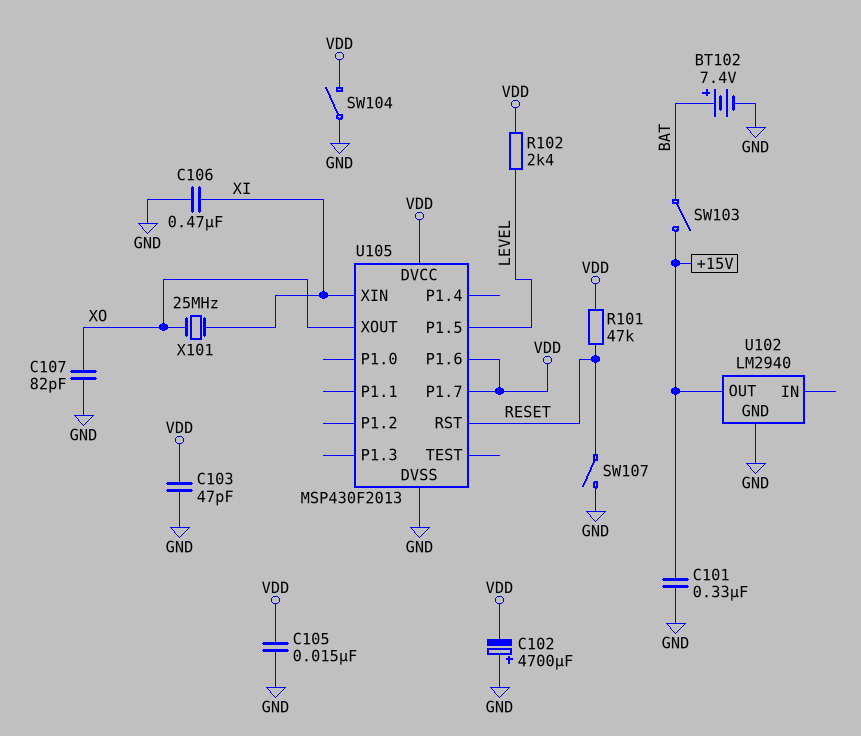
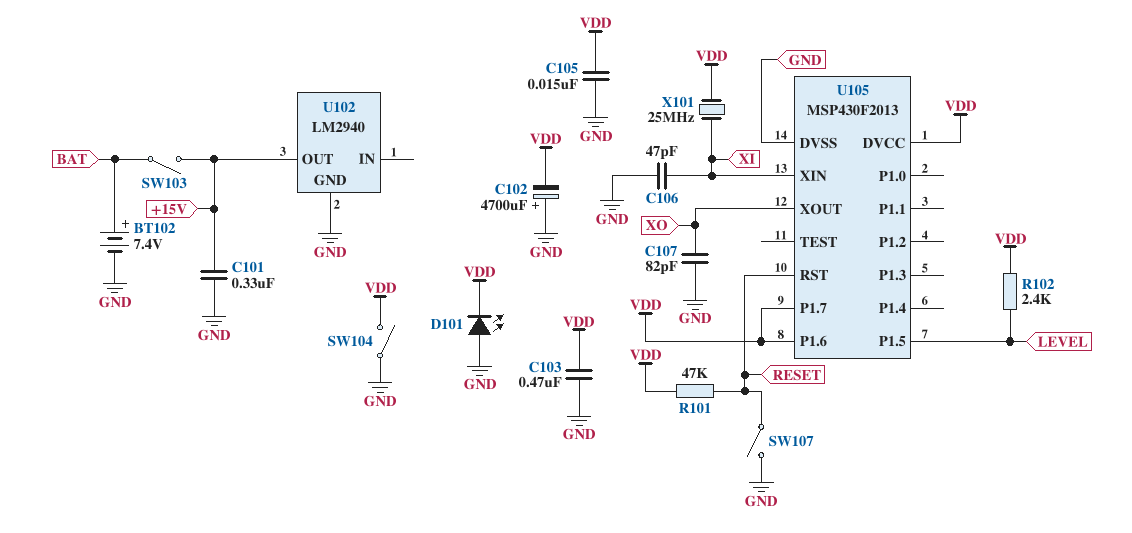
C103: 47pF (GND, VDD) -> 470nF (GND, VDD)
C106: 470nF (GND, XI) -> 47pF (GND, XI)
D101: none -> LED (A GND, K VDD)
X101: 25MHz (XI, XO) -> 25MHz (VDD, XI)

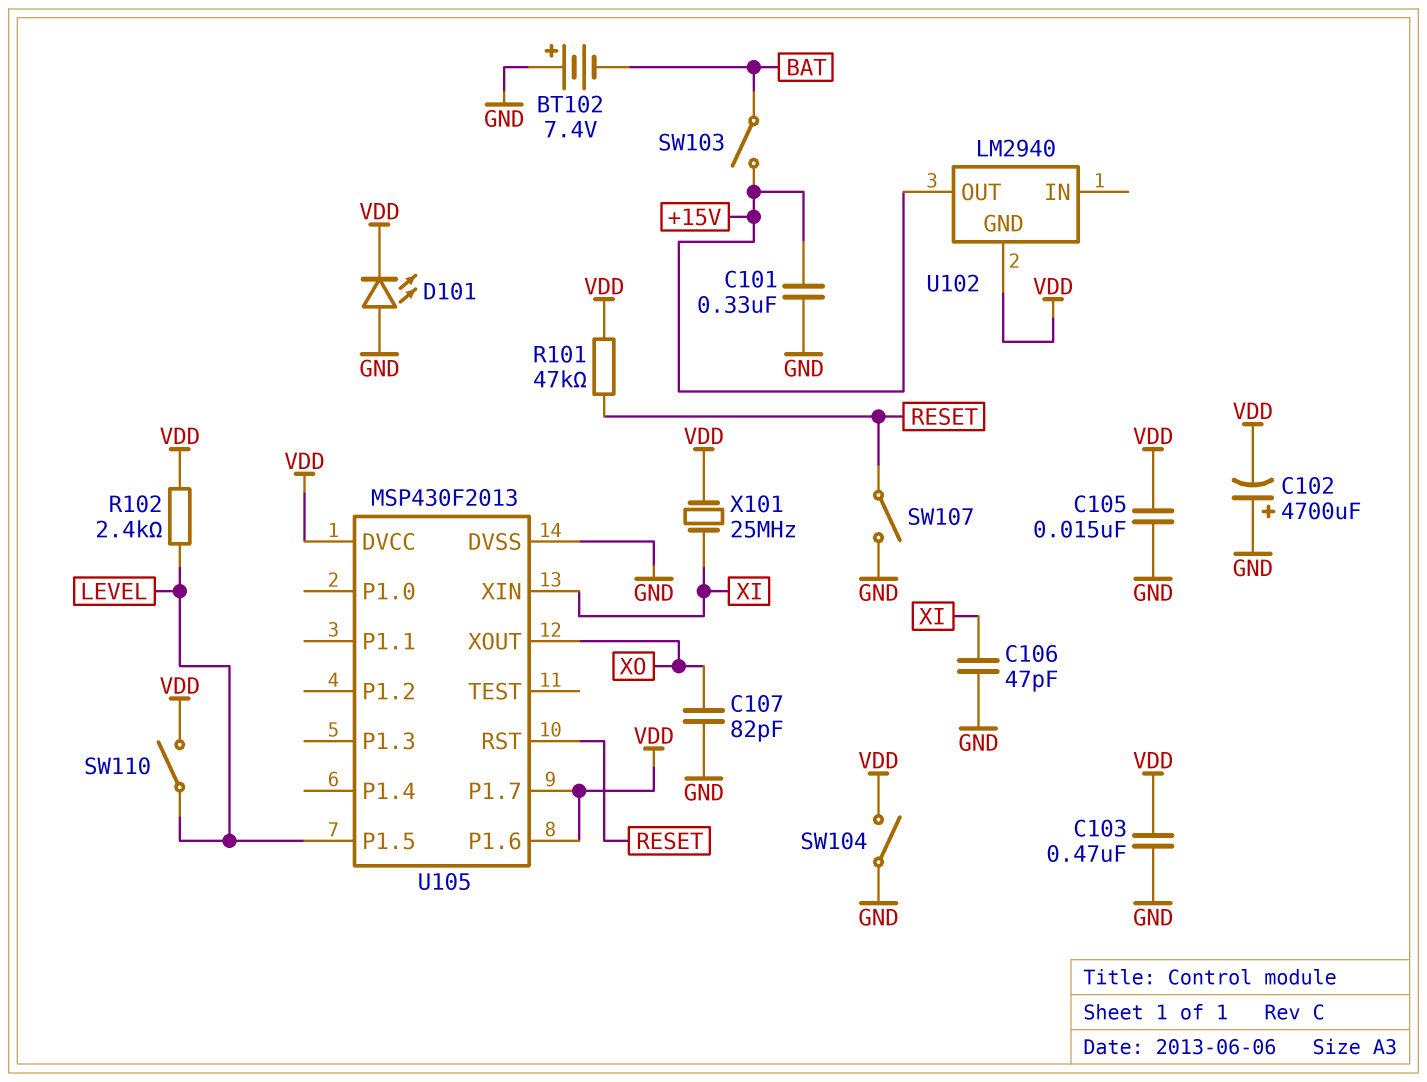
BT102: 7.4V (plus BAT, minus GND) -> 7.4V (plus GND, minus BAT)
SW110: none -> switch (LEVEL, VDD)
U102 pin GND: GND -> VDD

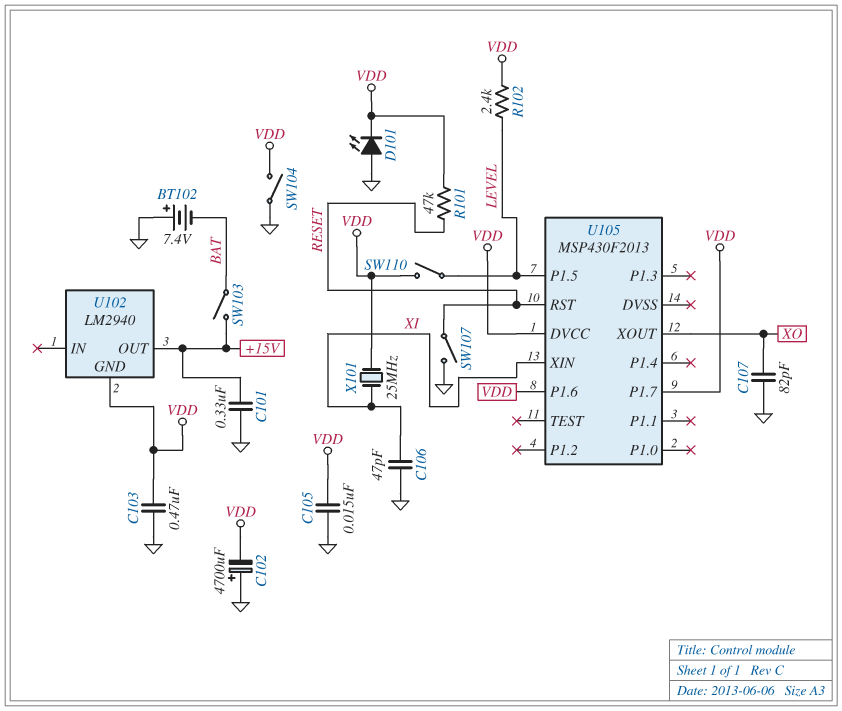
U105 pin DVSS: GND -> none

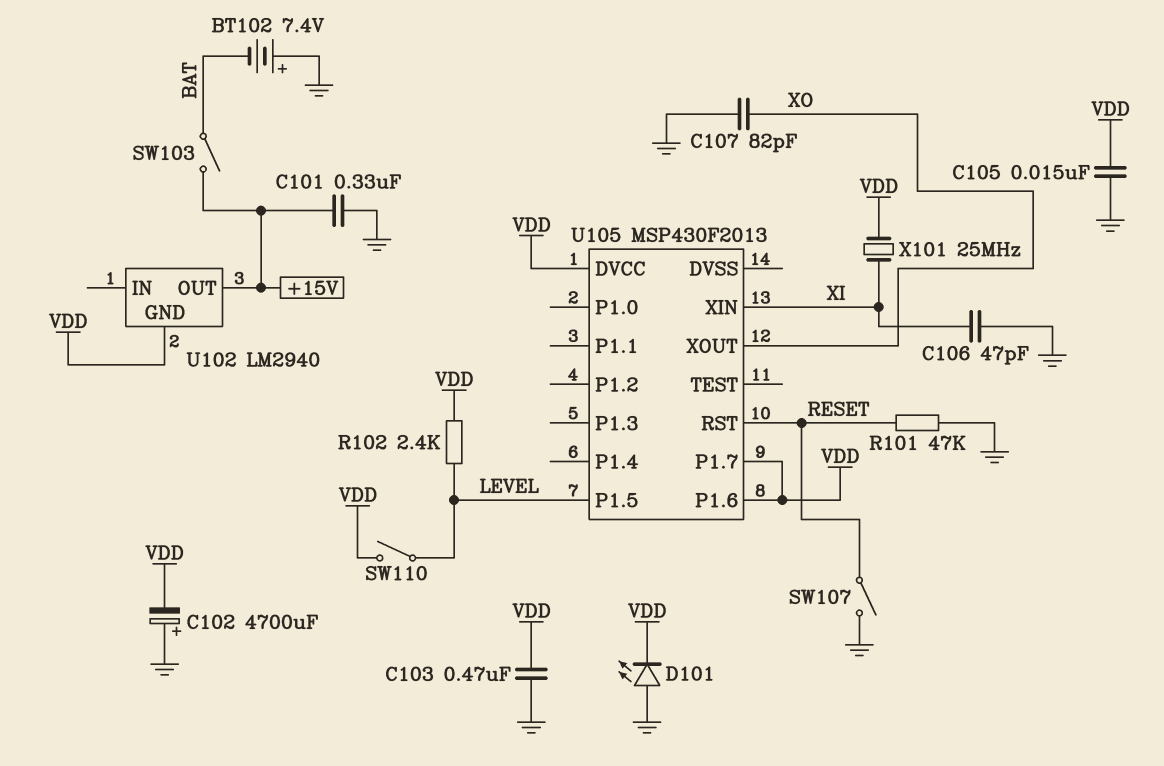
R101: 47k (RESET, VDD) -> 47k (GND, RESET)
SW104: switch (GND, VDD) -> none

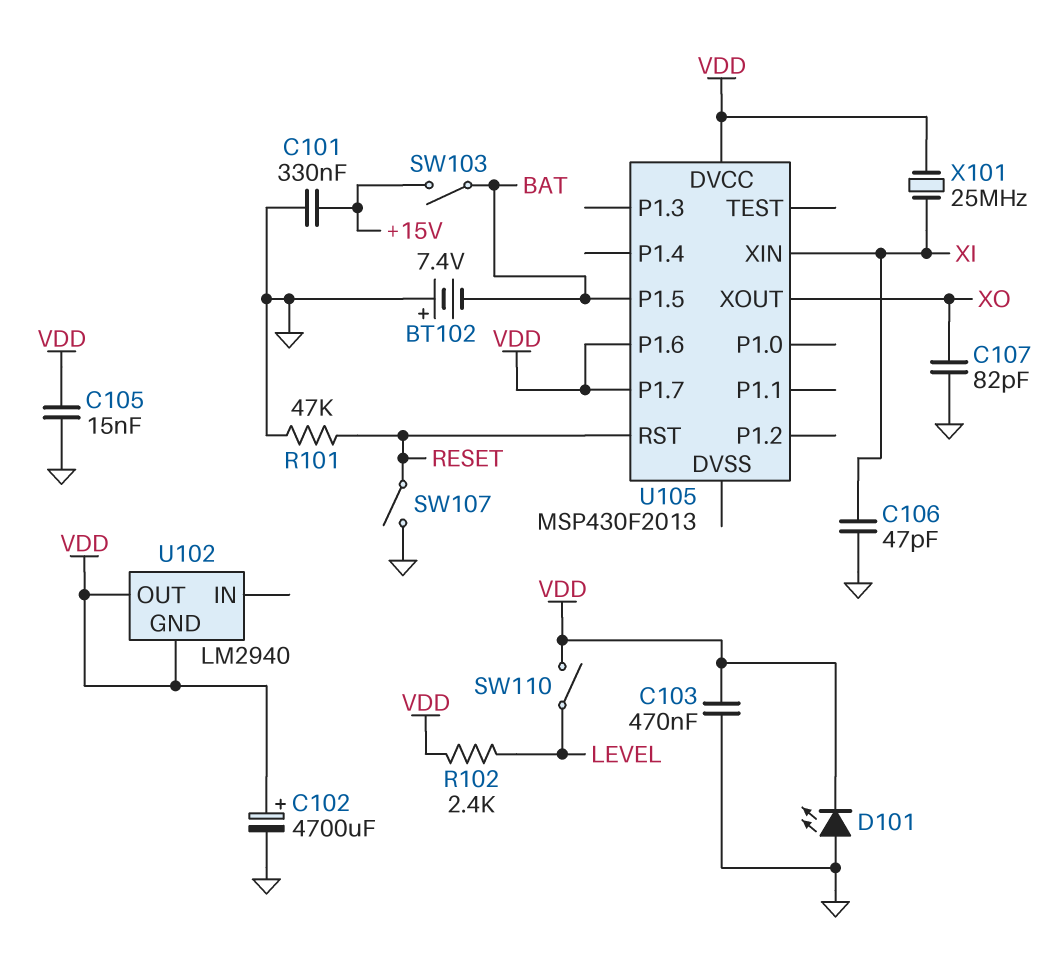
C102: 4700uF (plus GND, minus VDD) -> 4700uF (plus VDD, minus GND)
U102 pin OUT: +15V -> VDD
U105 pin P1.5: LEVEL -> BAT

